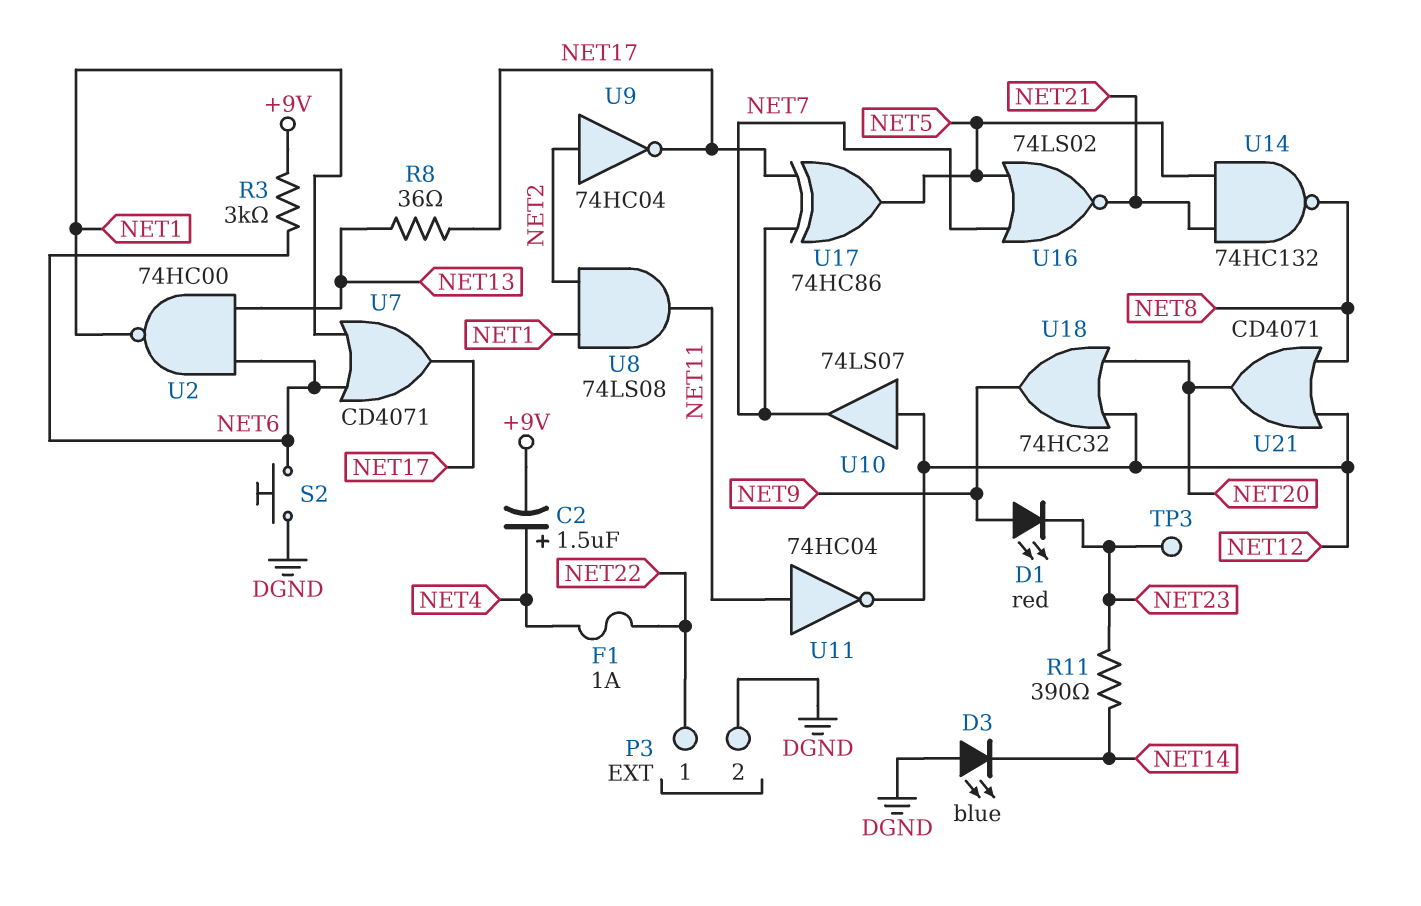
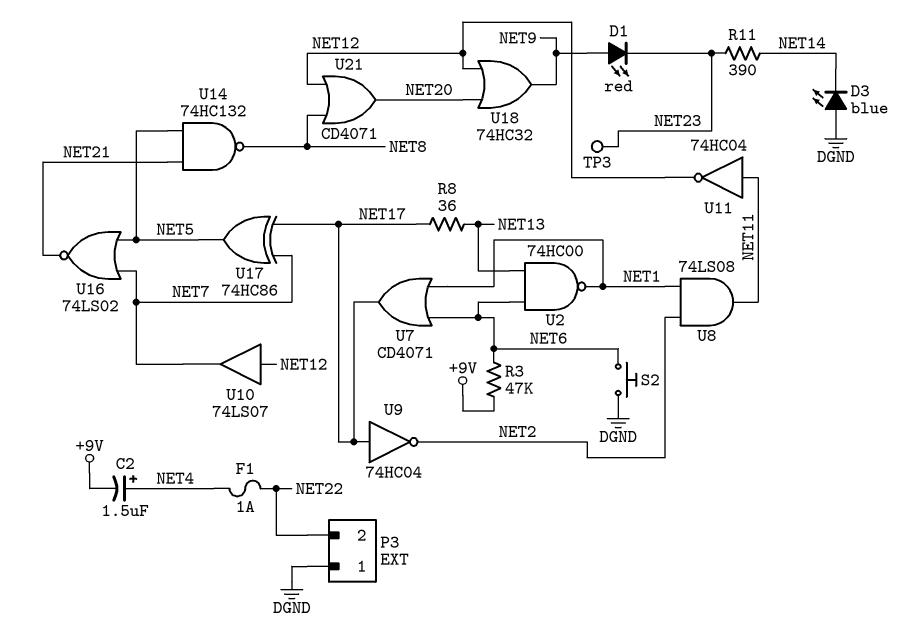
P3 pin 1: NET22 -> DGND
P3 pin 2: DGND -> NET22
R3: 3k (+9V, NET6) -> 47k (+9V, NET6)
U9: NOT 74HC04 (in NET2, out NET17) -> NOT 74HC04 (in NET17, out NET2)

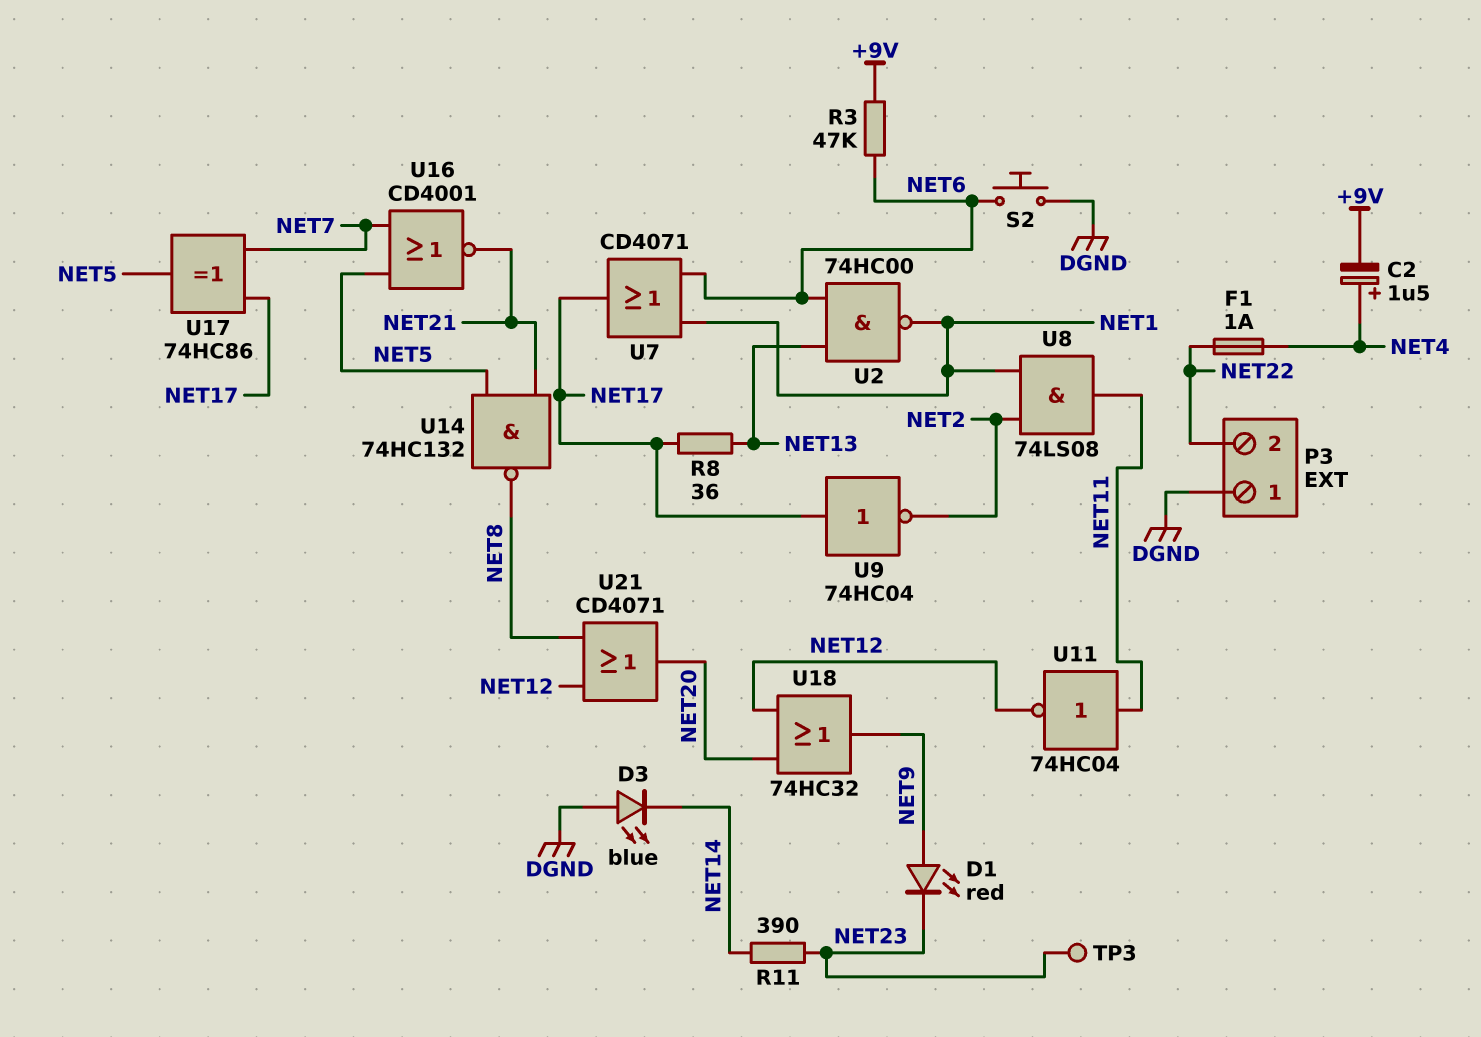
U10: buffer 74LS07 (in NET12, out NET7) -> none
U16: NOR 74LS02 (in NET5, in NET7, out NET21) -> NOR CD4001 (in NET5, in NET7, out NET21)

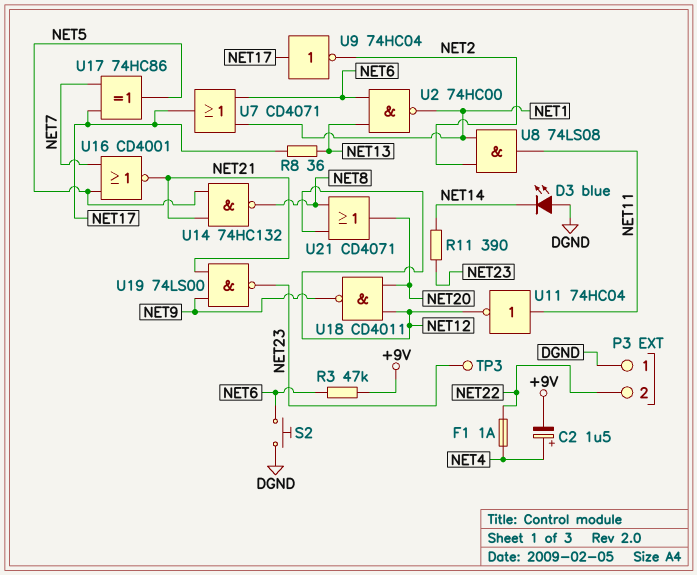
D1: LED red (A NET9, K NET23) -> none
U18: OR 74HC32 (in NET12, in NET20, out NET9) -> NAND CD4011 (in NET12, in NET20, out NET9)
U19: none -> NAND 74LS00 (in NET9, in NET21, out NET23)

